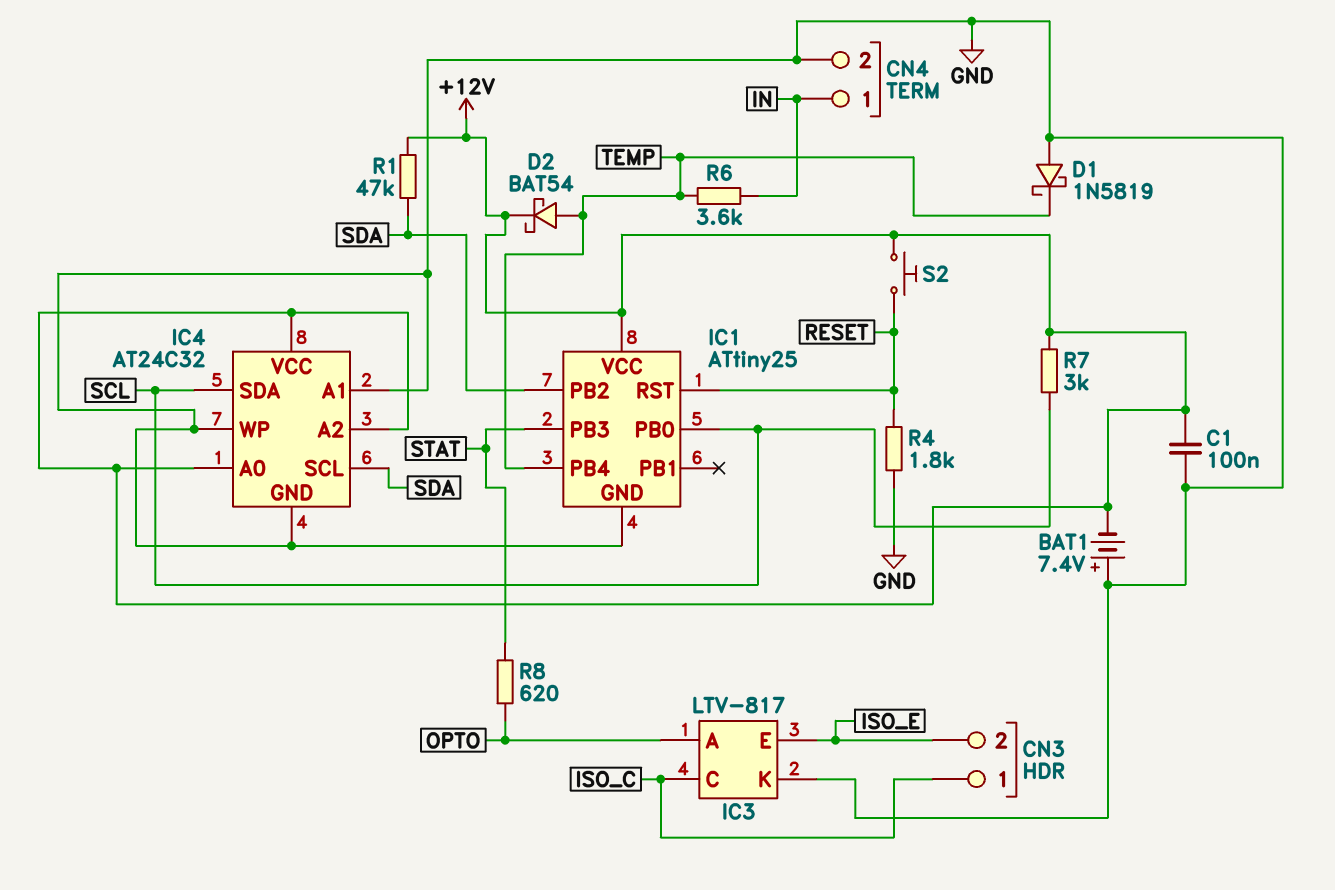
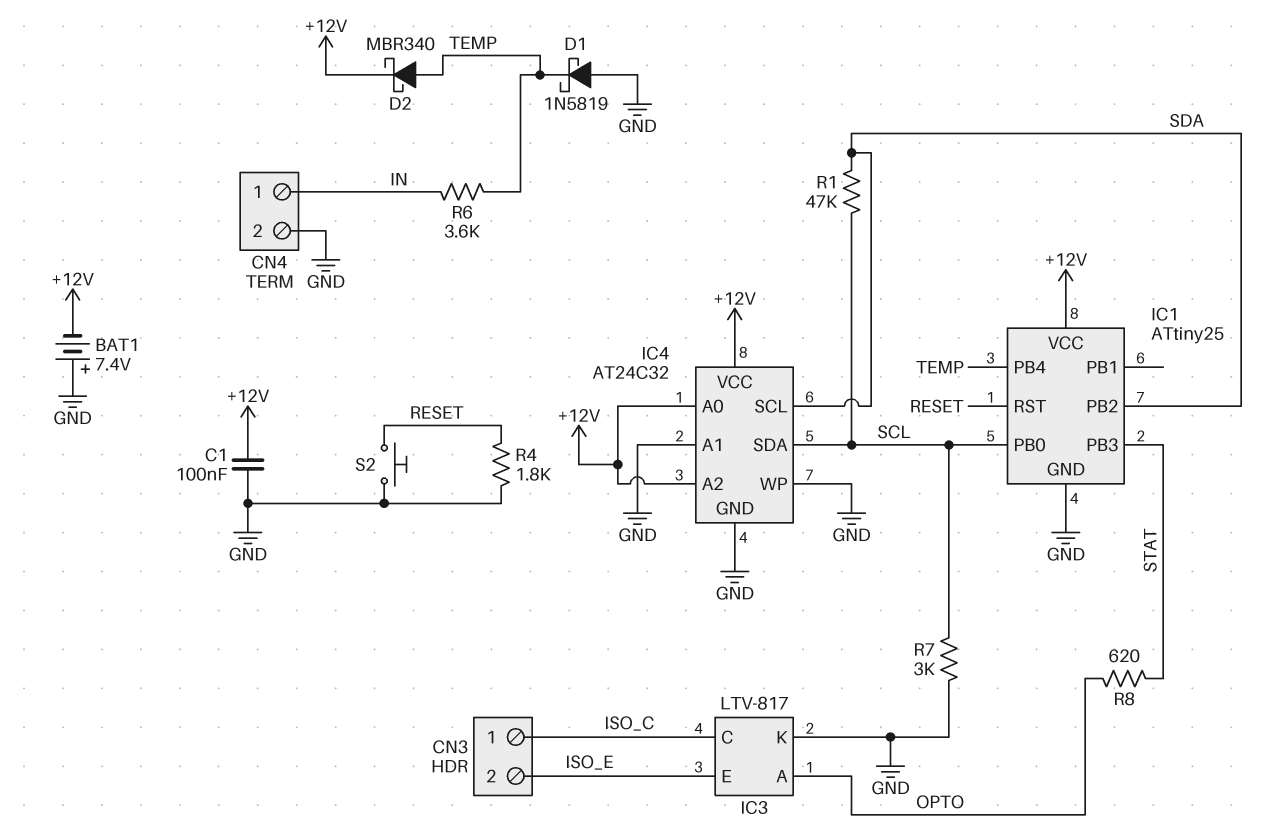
D2: schottky BAT54 (A TEMP, K +12V) -> schottky MBR340 (A TEMP, K +12V)
R1: 47k (+12V, SDA) -> 47k (SCL, SDA)
R7: 3k (+12V, SCL) -> 3k (GND, SCL)
S2: button (+12V, RESET) -> button (GND, RESET)

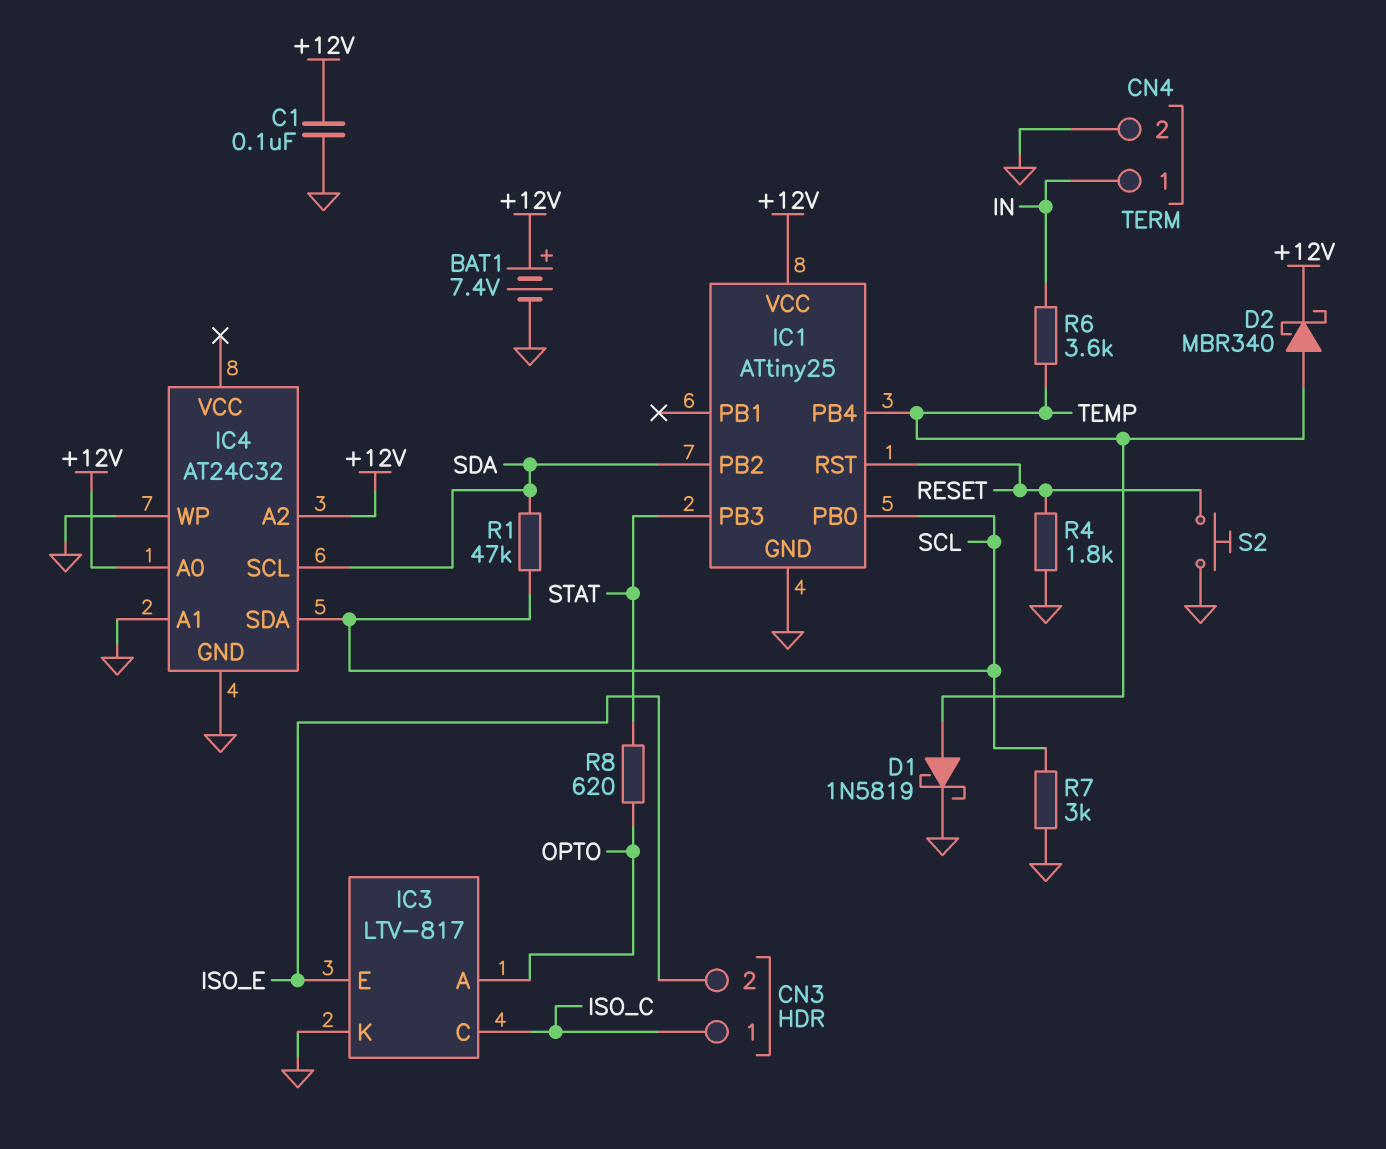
BAT1: 7.4V (plus GND, minus +12V) -> 7.4V (plus +12V, minus GND)
D1: schottky 1N5819 (A GND, K TEMP) -> schottky 1N5819 (A TEMP, K GND)
IC4 pin VCC: +12V -> none

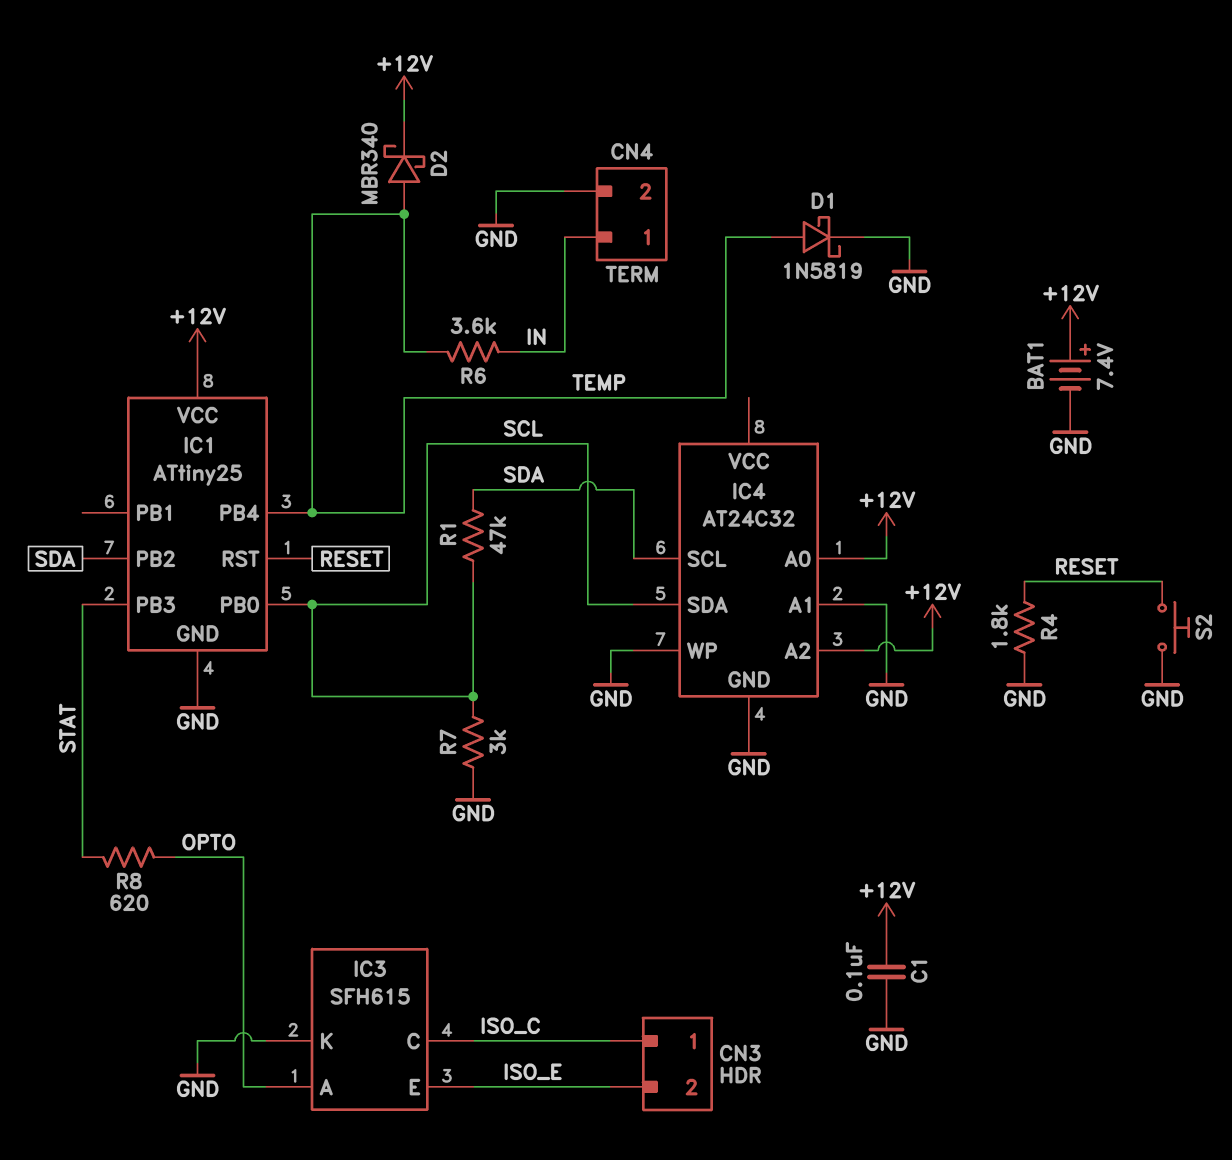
IC3: LTV-817 -> SFH615

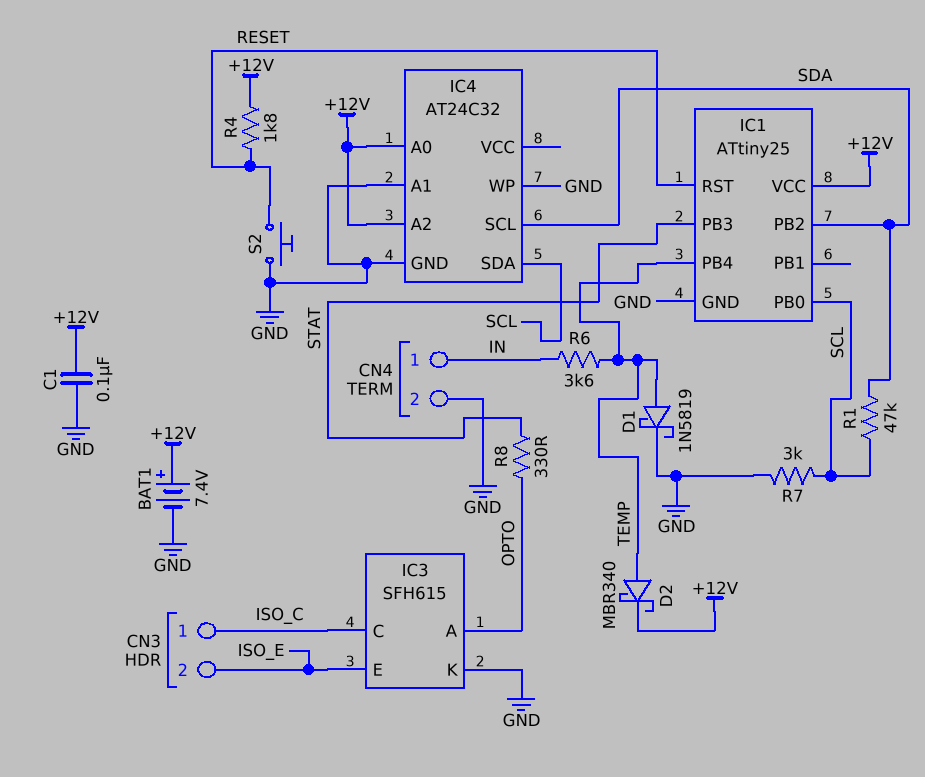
R4: 1.8k (GND, RESET) -> 1.8k (+12V, RESET)
R8: 620 (OPTO, STAT) -> 330 (OPTO, STAT)

